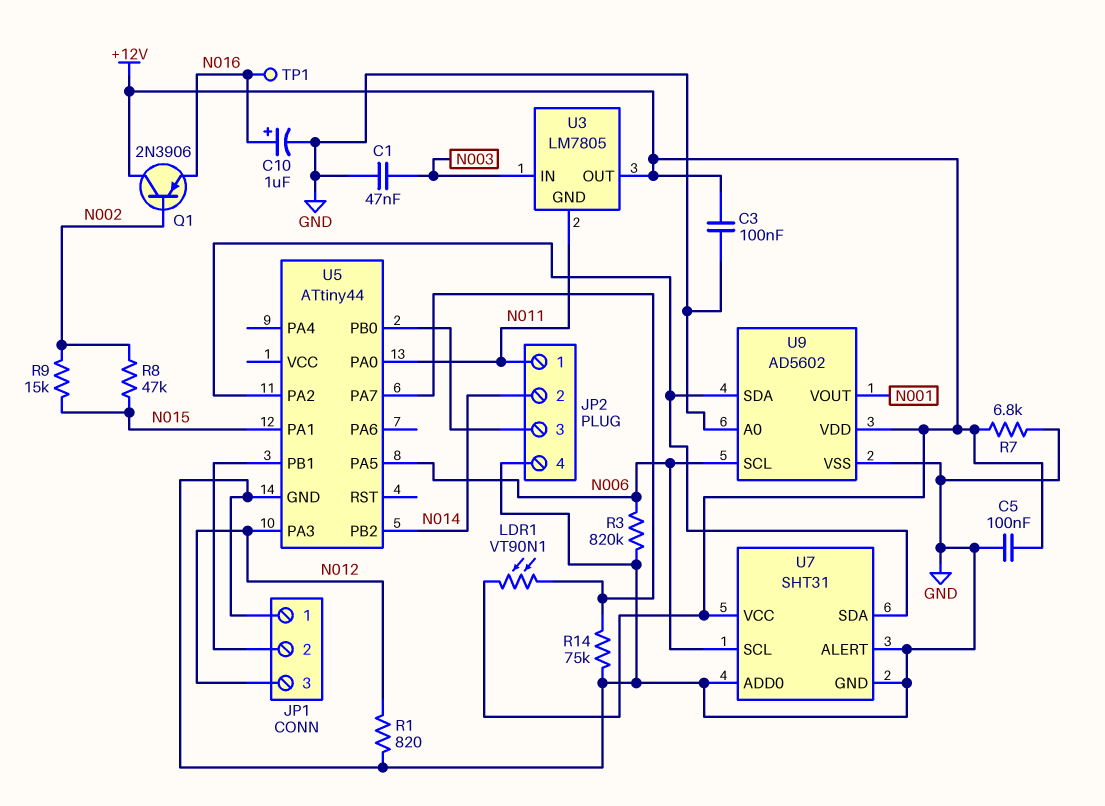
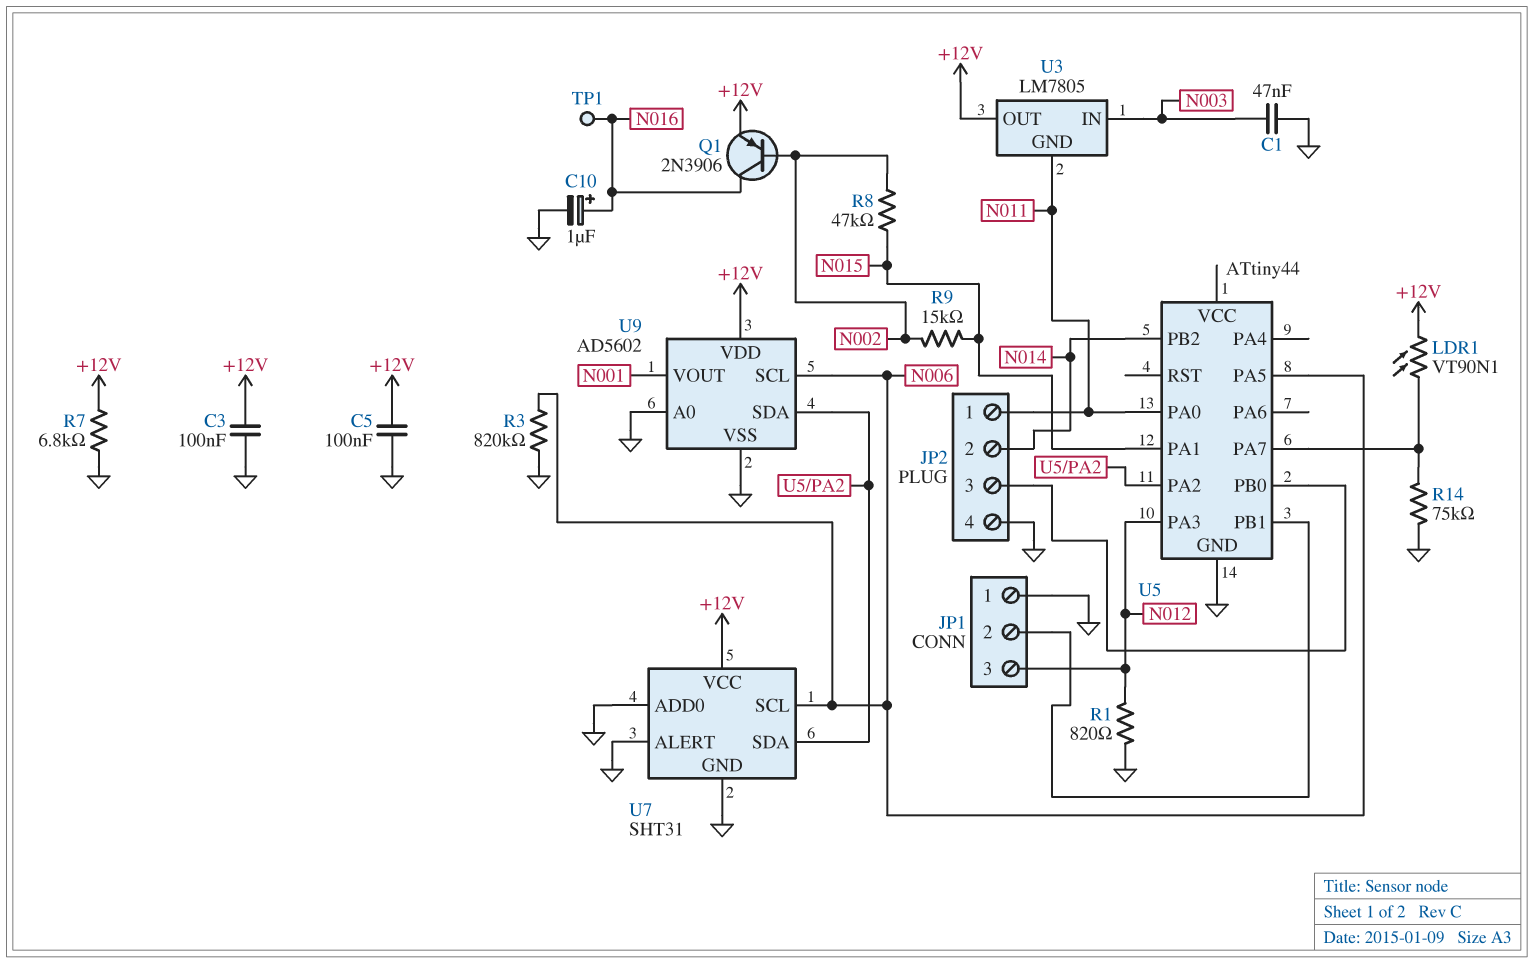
Q1: PNP 2N3906 (B N002, C +12V, E N016) -> PNP 2N3906 (B N002, C N016, E +12V)

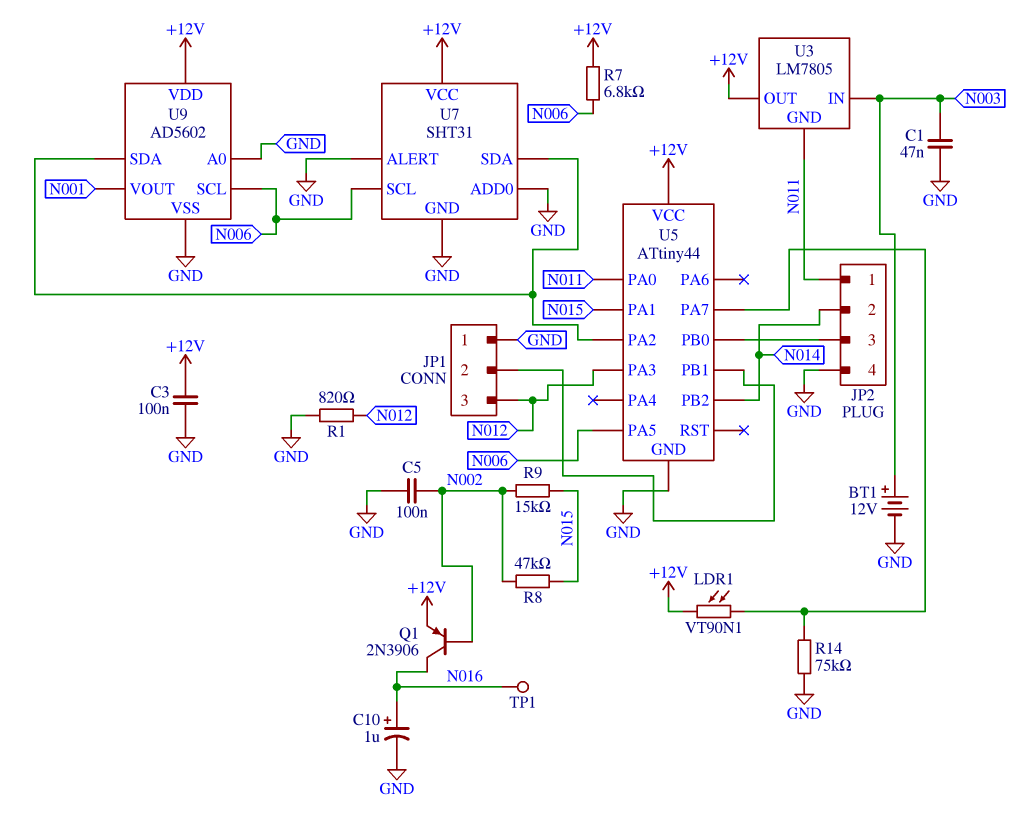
BT1: none -> 12V (plus N003, minus GND)
C5: 100nF (+12V, GND) -> 100nF (GND, N002)
R3: 820k (GND, N006) -> none
R7: 6.8k (+12V, GND) -> 6.8k (+12V, N006)
U5 pin VCC: none -> +12V

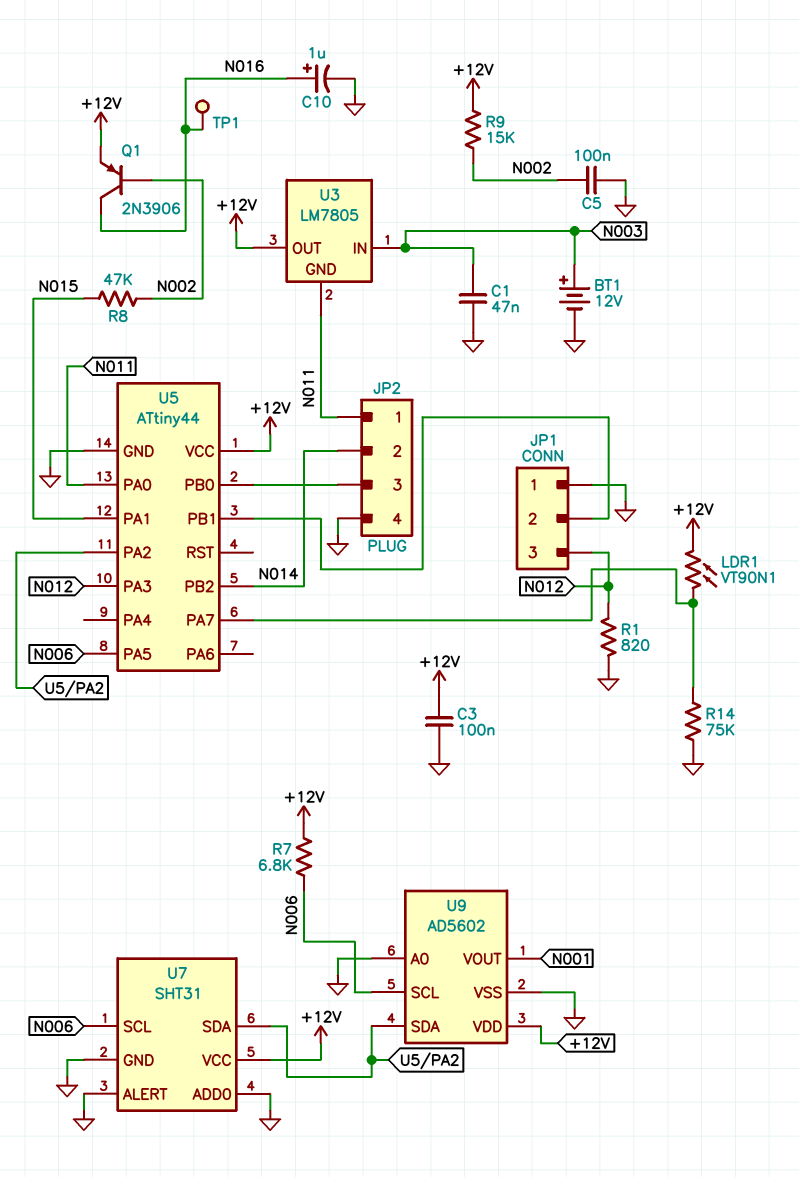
R9: 15k (N002, N015) -> 15k (+12V, N002)

